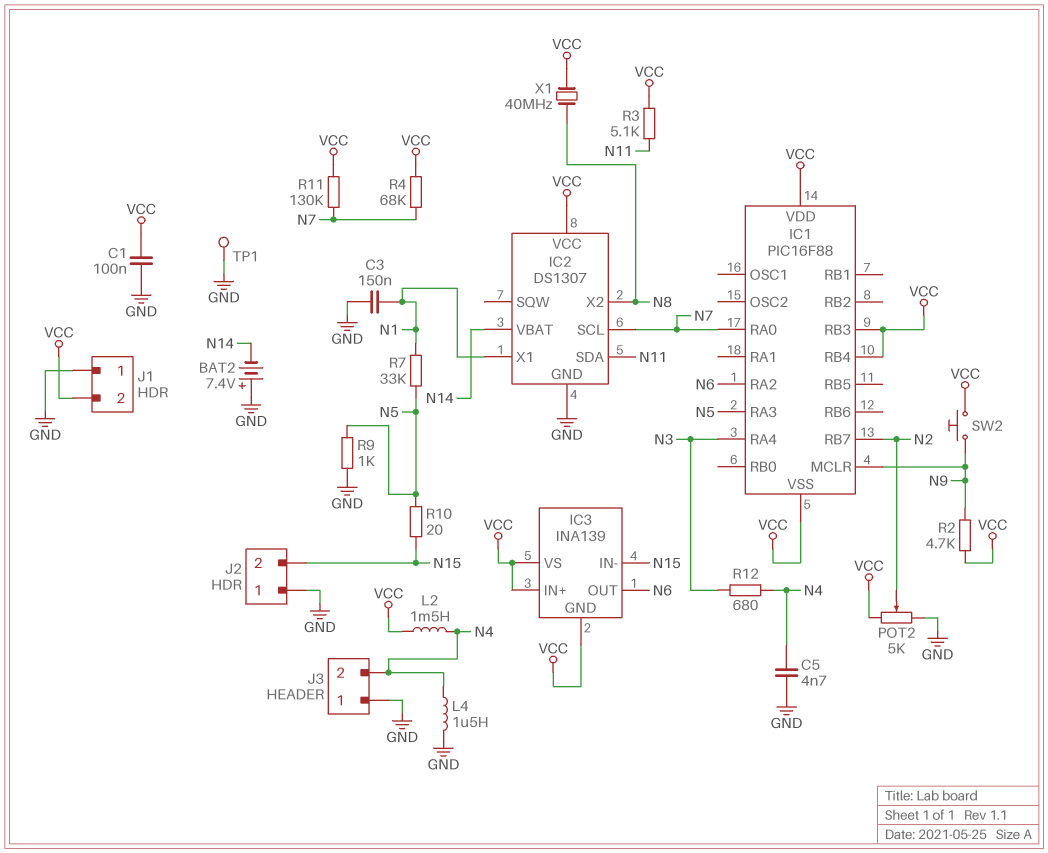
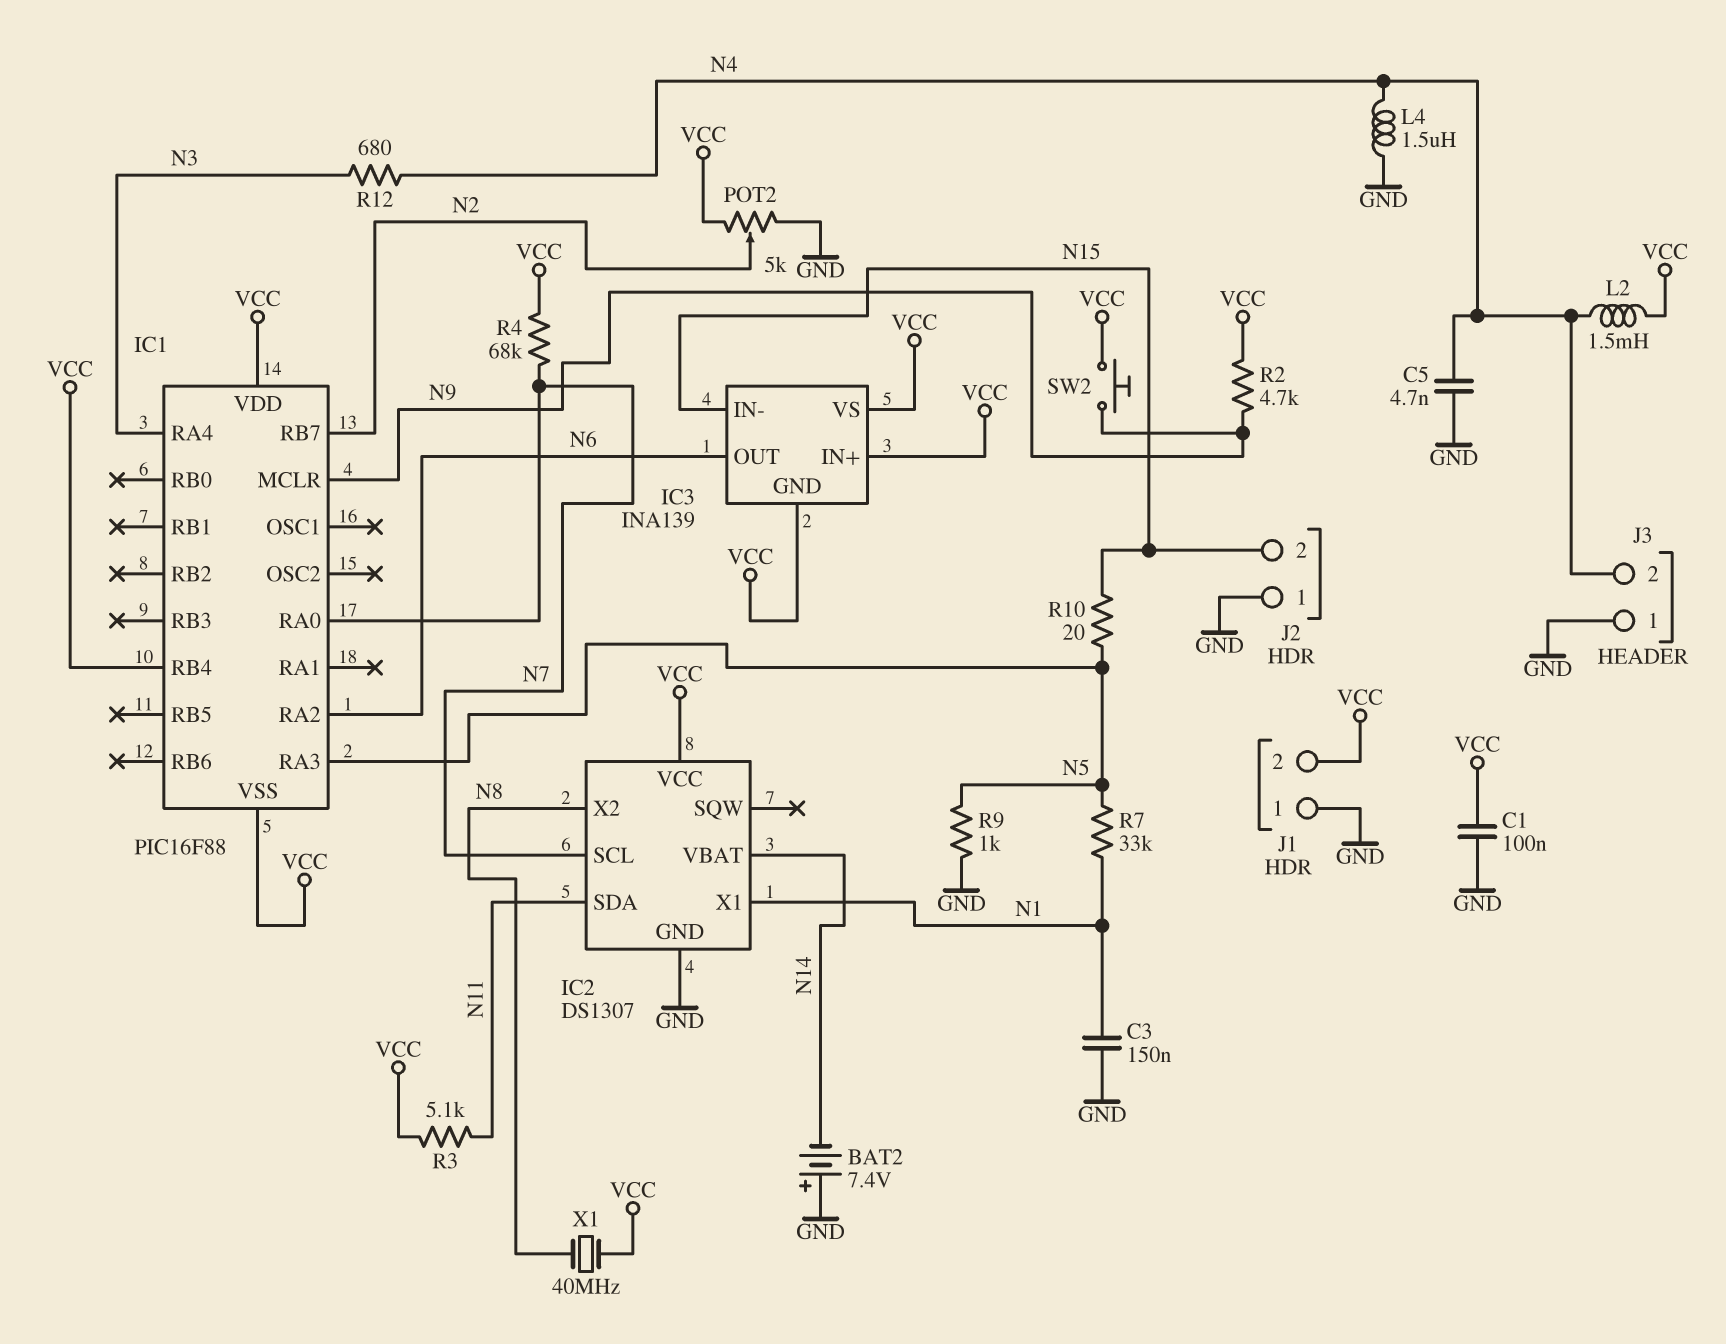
IC1 pin RB3: VCC -> none
R11: 130k (N7, VCC) -> none
TP1: test point (GND) -> none

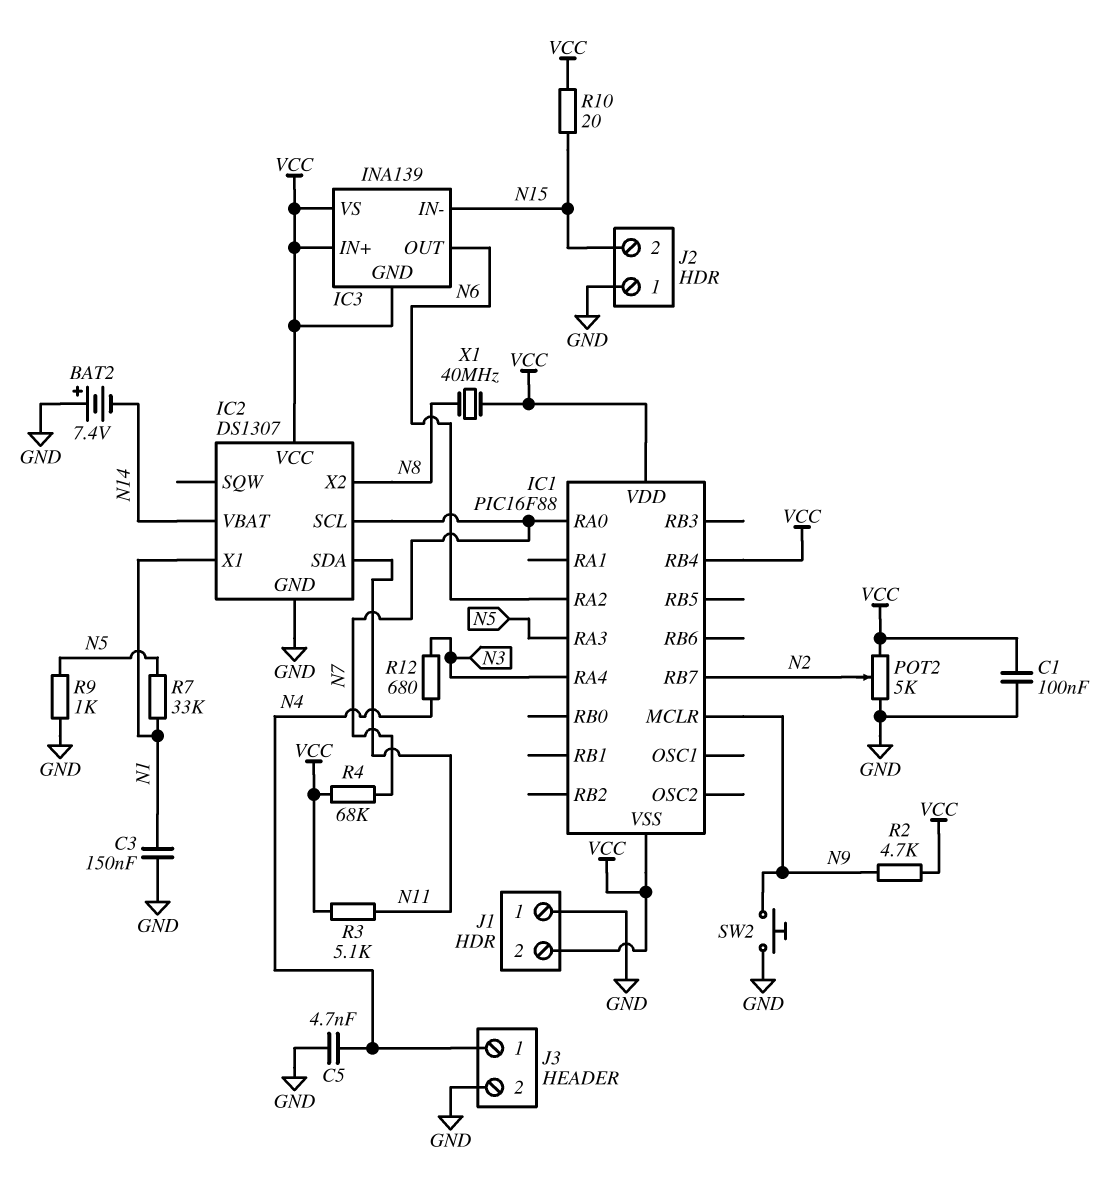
J3 pin 1: GND -> N4
J3 pin 2: N4 -> GND
L2: 1.5mH (N4, VCC) -> none
L4: 1.5uH (GND, N4) -> none
R10: 20 (N5, N15) -> 20 (N15, VCC)
SW2: button (N9, VCC) -> button (GND, N9)

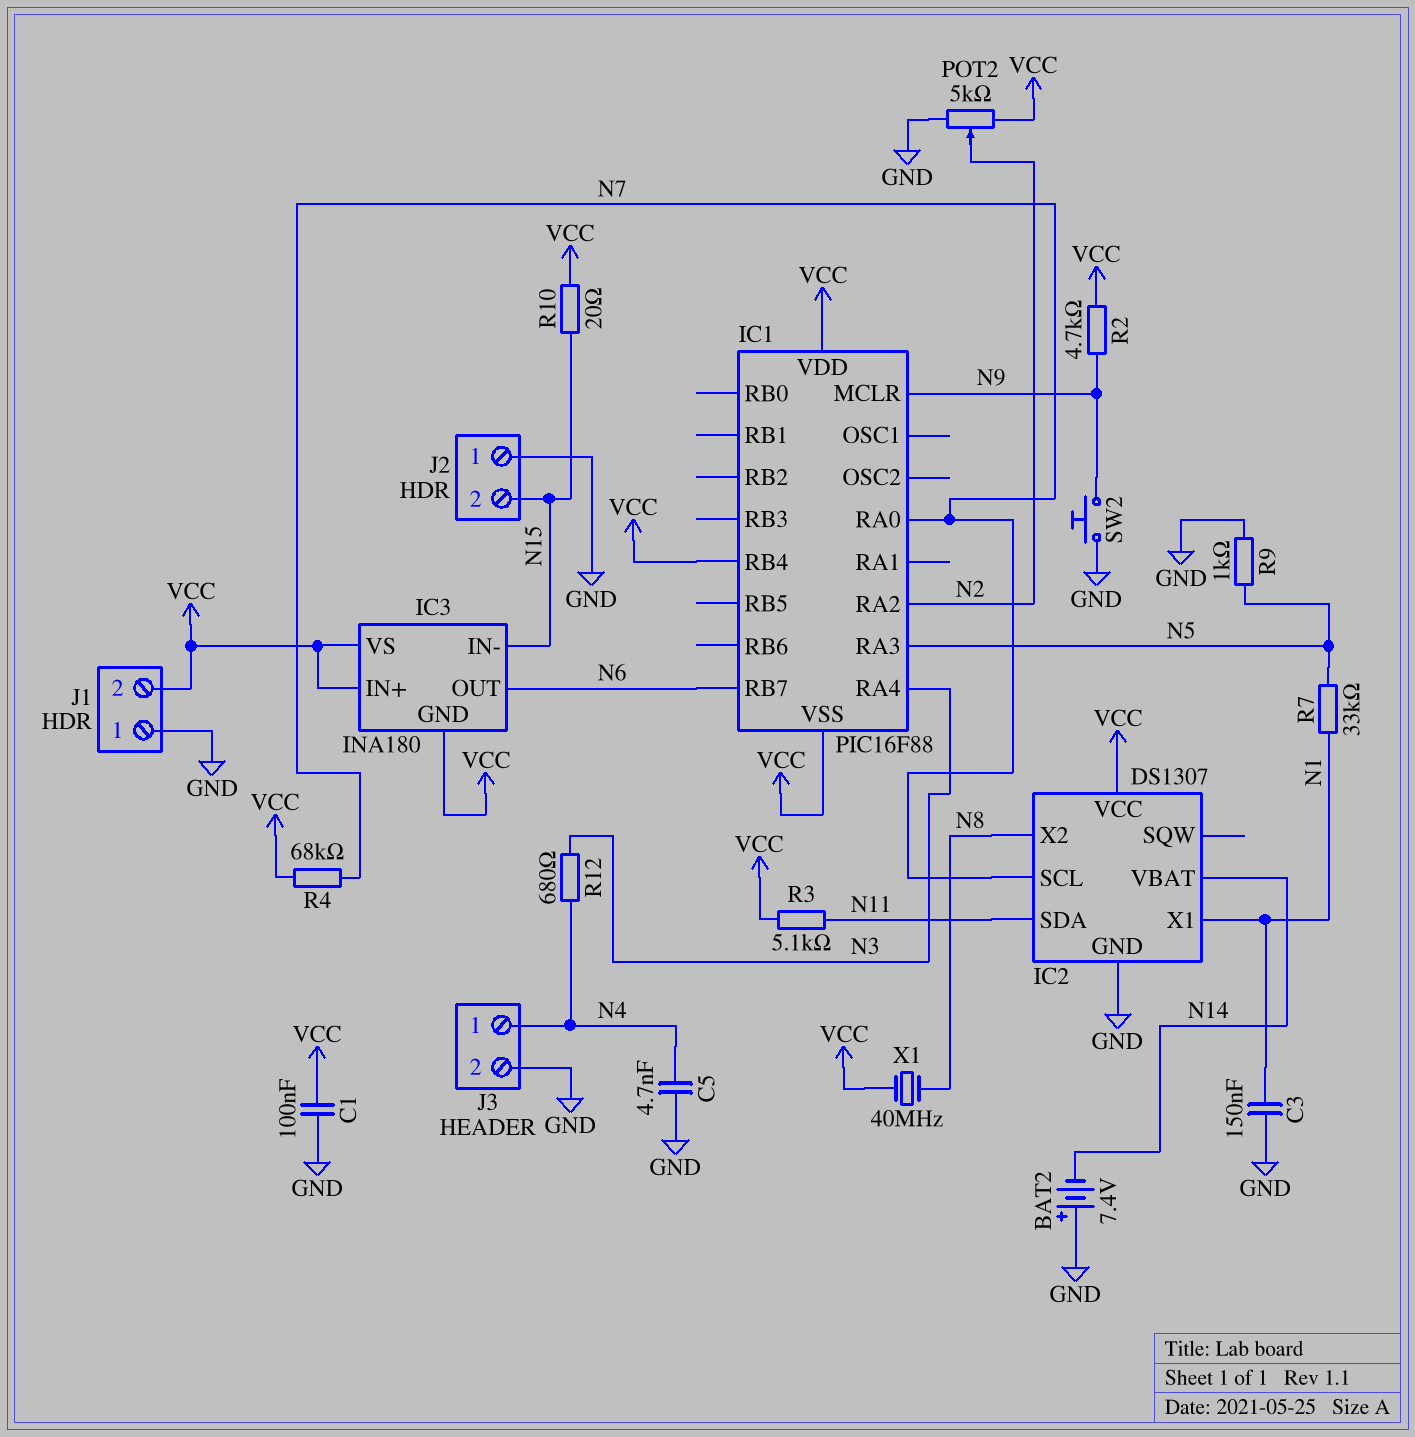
IC1 pin RA2: N6 -> N2
IC1 pin RB7: N2 -> N6
IC3: INA139 -> INA180

